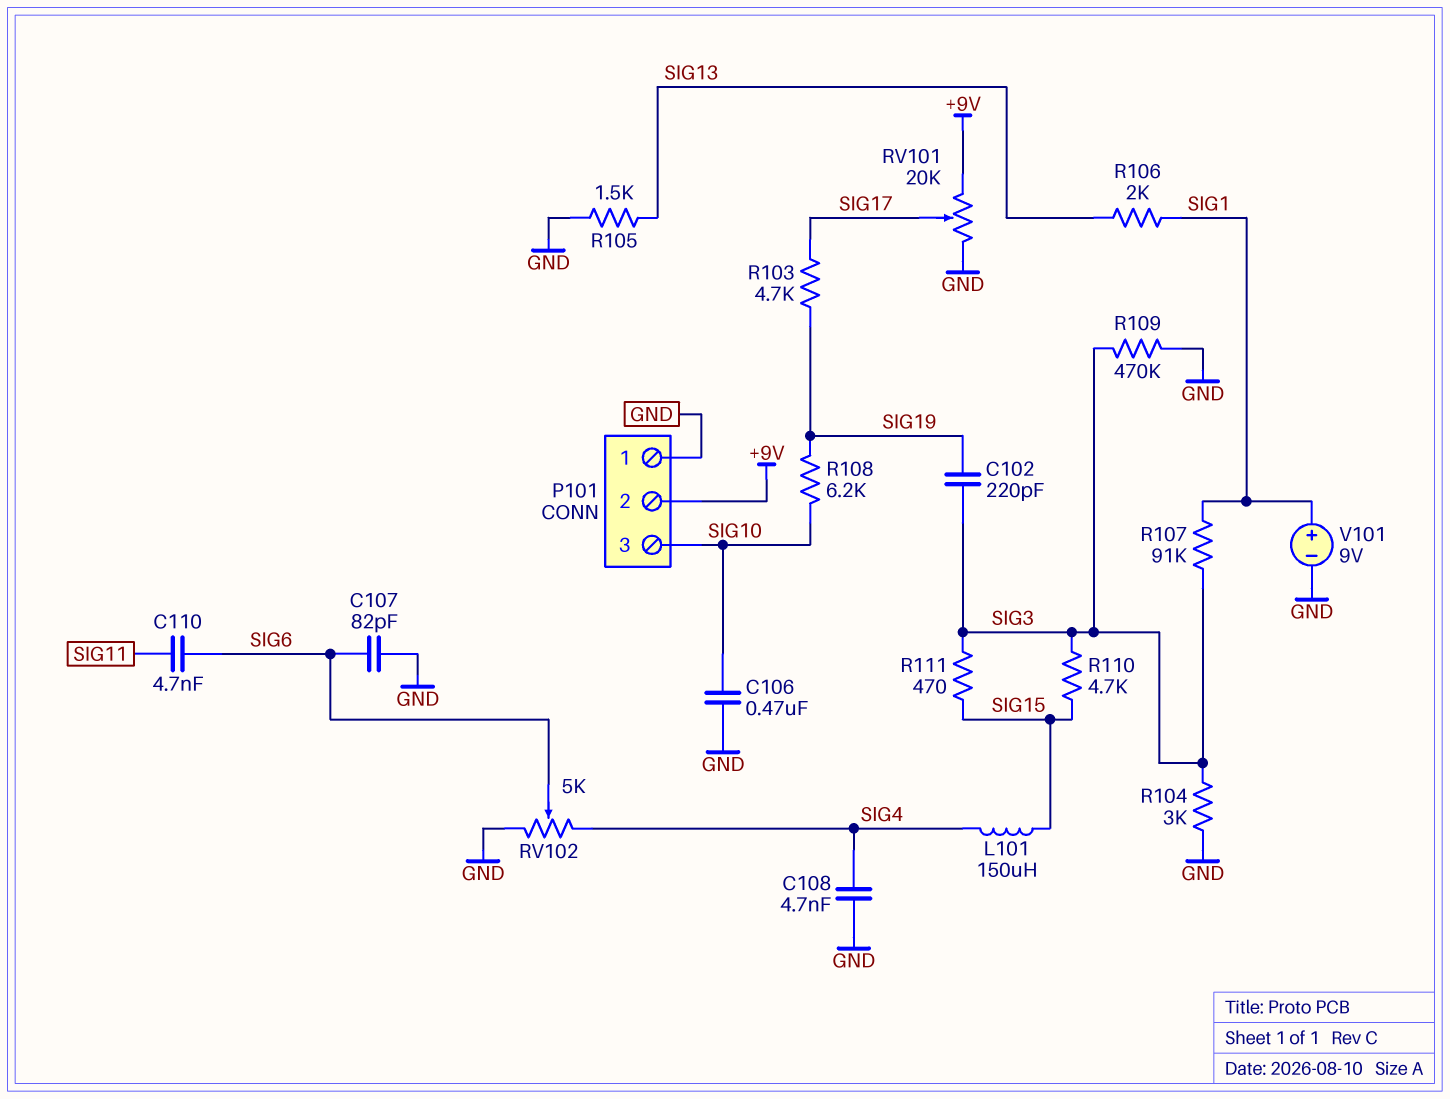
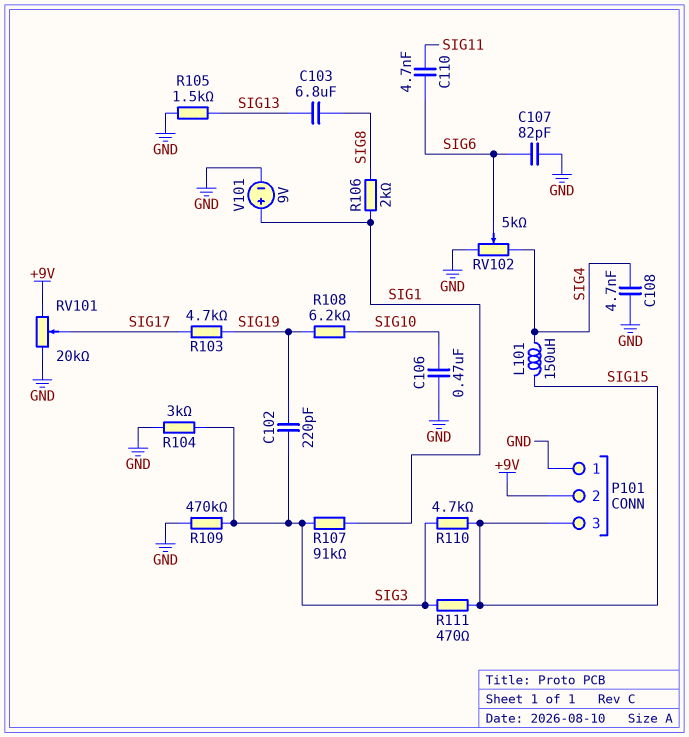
C103: none -> 6.8uF (SIG8, SIG13)
P101 pin 3: SIG10 -> SIG15
R106: 2k (SIG1, SIG13) -> 2k (SIG1, SIG8)

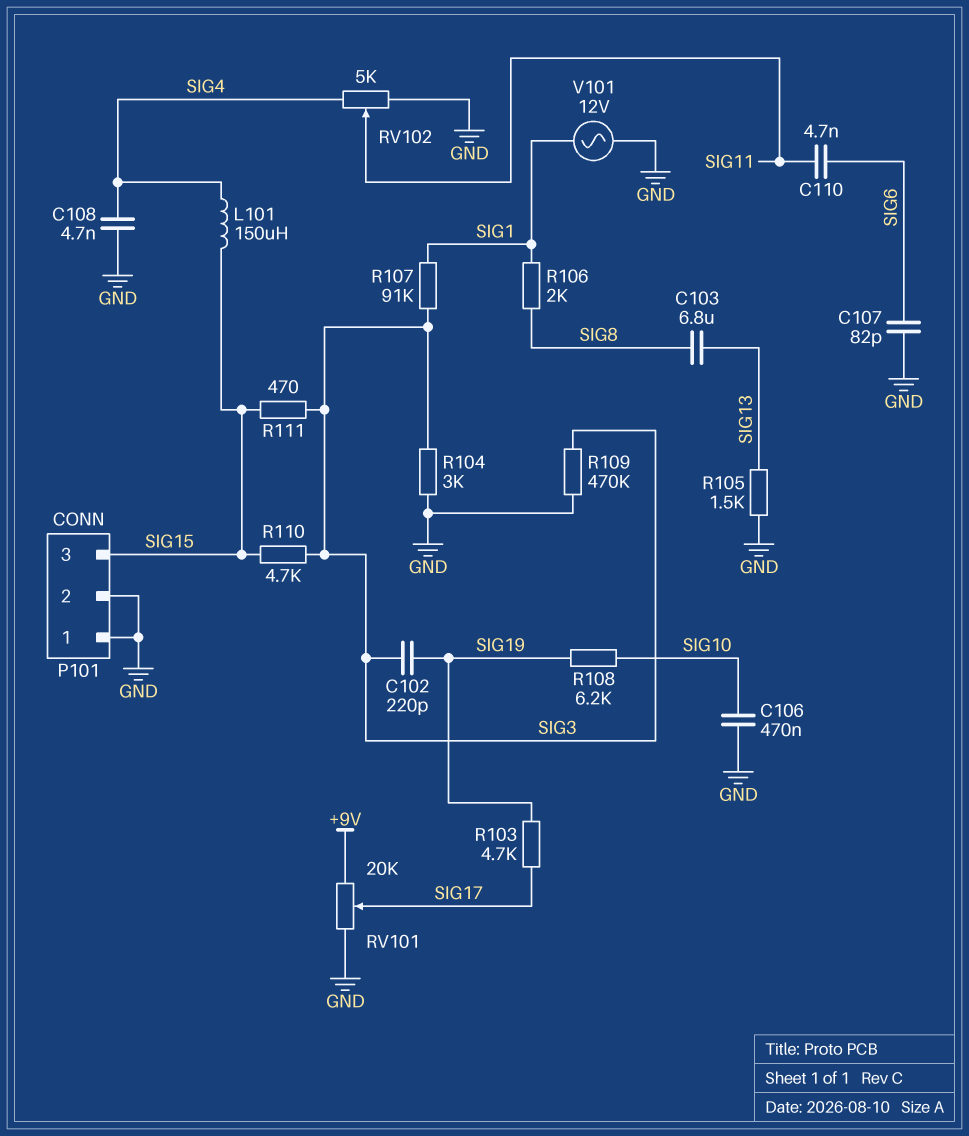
P101 pin 2: +9V -> GND
RV102: 5k (GND, SIG4, wiper SIG6) -> 5k (GND, SIG4, wiper SIG11)
V101: 9V (plus SIG1, minus GND) -> AC 12V (GND, SIG1)

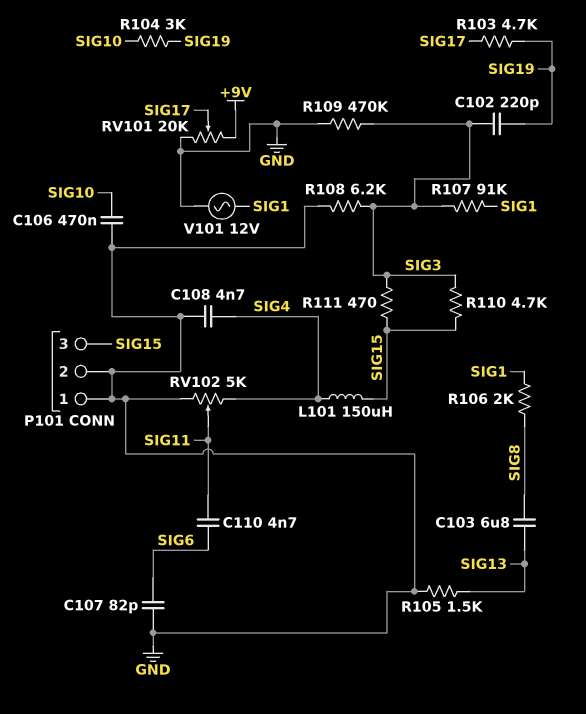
R104: 3k (GND, SIG3) -> 3k (SIG10, SIG19)
R108: 6.2k (SIG10, SIG19) -> 6.2k (GND, SIG3)

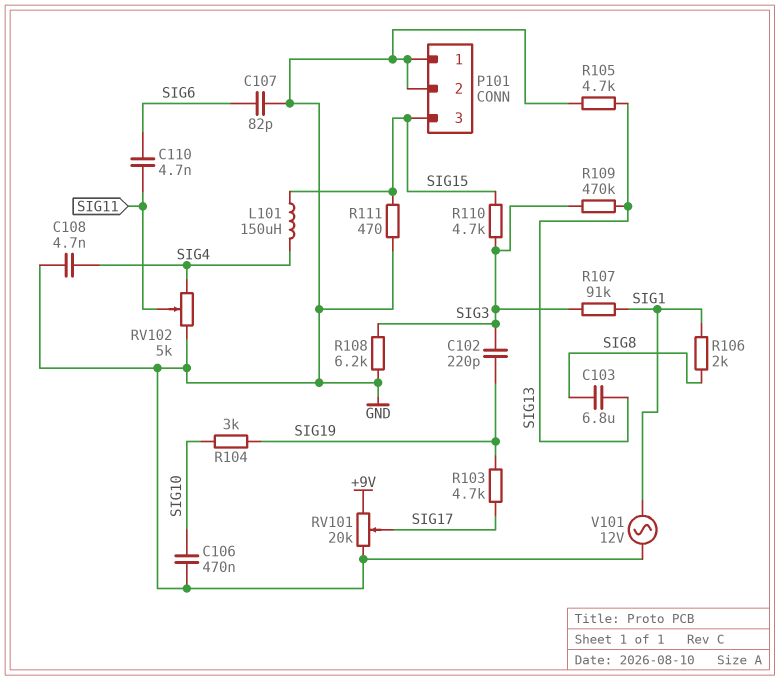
R105: 1.5k (GND, SIG13) -> 4.7k (GND, SIG13)
R109: 470k (GND, SIG3) -> 470k (SIG3, SIG13)
R111: 470 (SIG3, SIG15) -> 470 (GND, SIG15)

